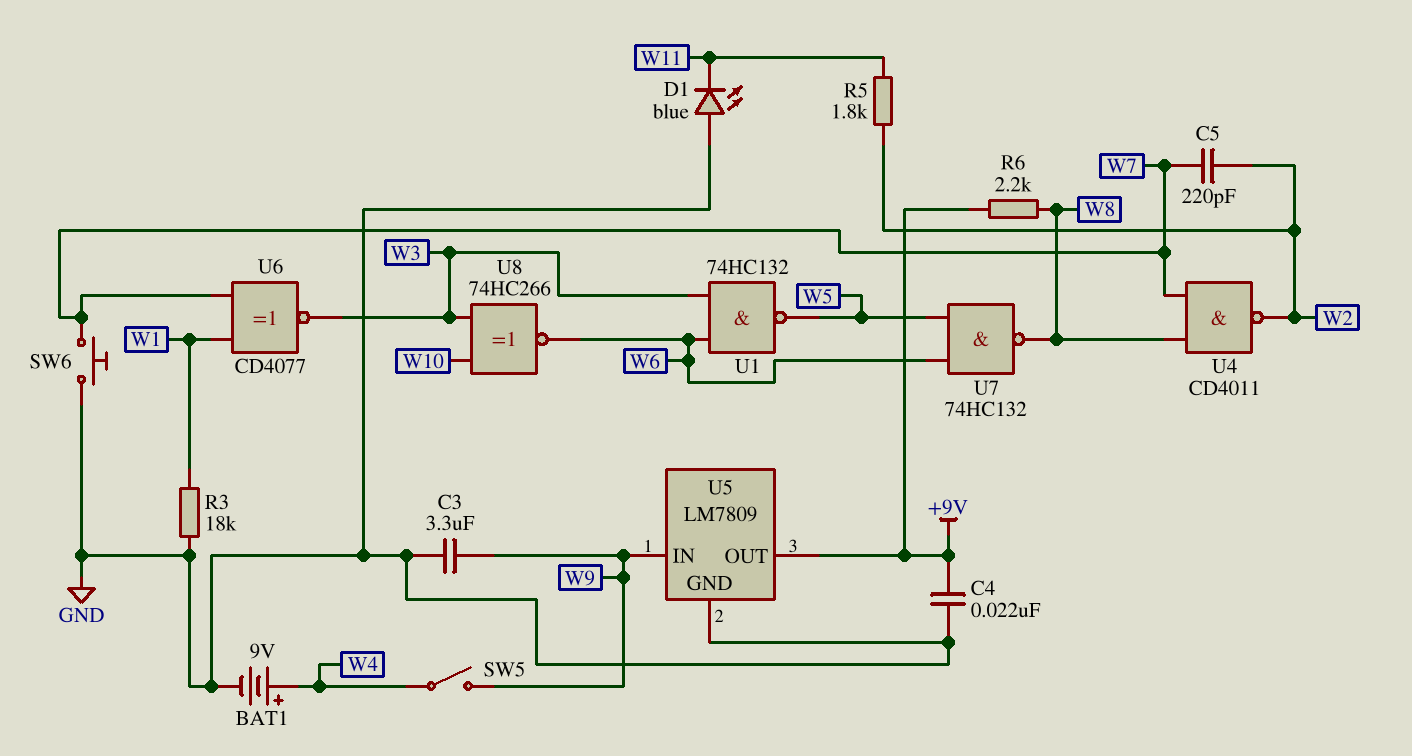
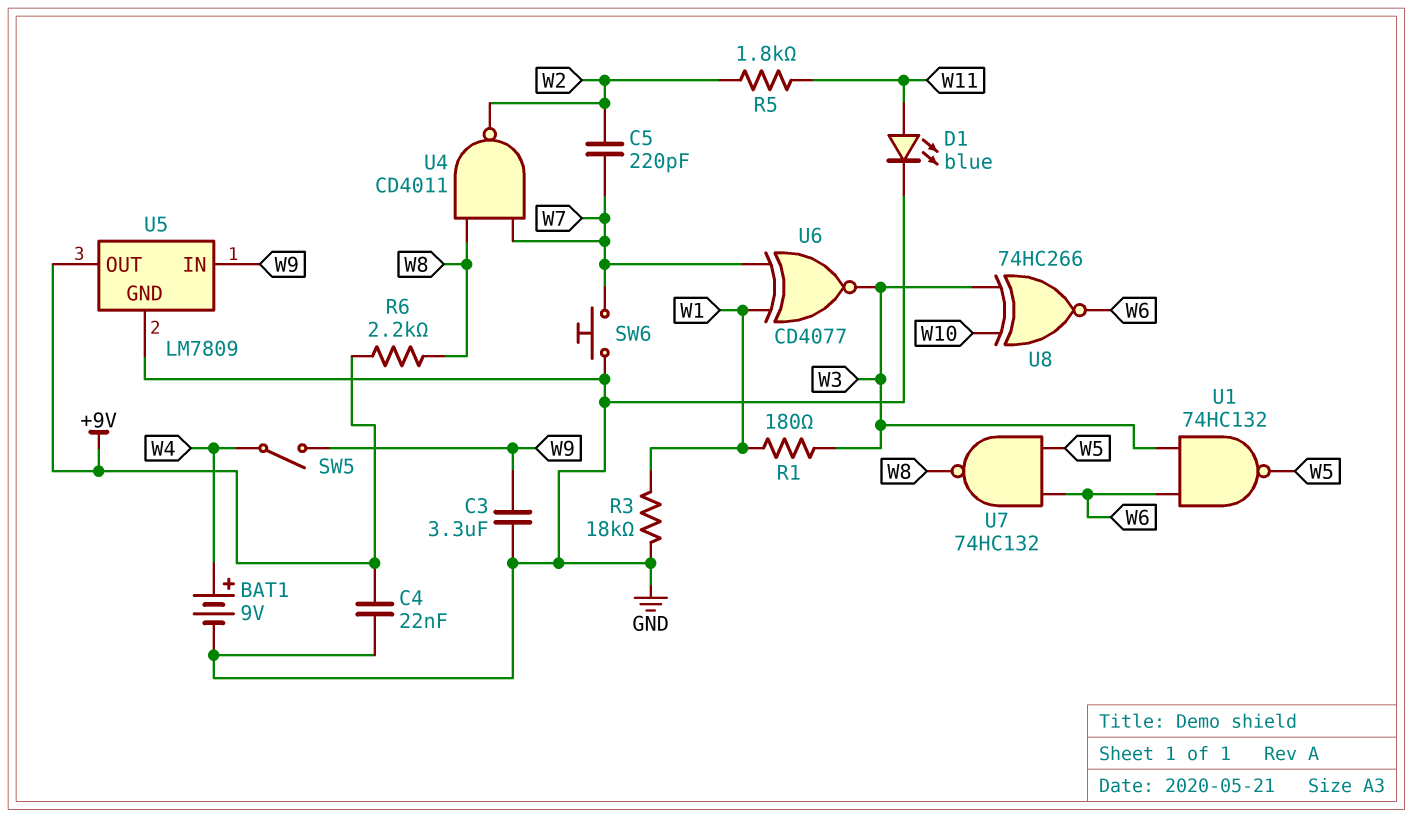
D1: LED blue (A GND, K W11) -> LED blue (A W11, K GND)
R1: none -> 180 (W1, W3)

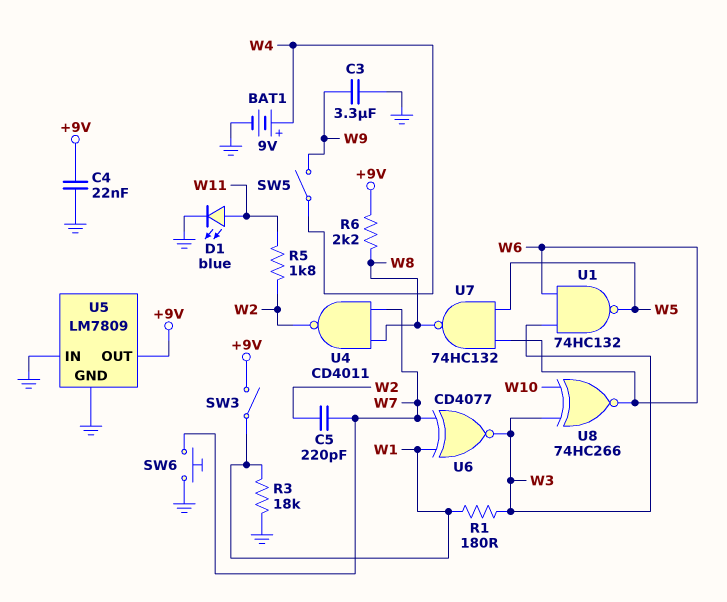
SW3: none -> switch (+9V, W1)
U5 pin IN: W9 -> GND

